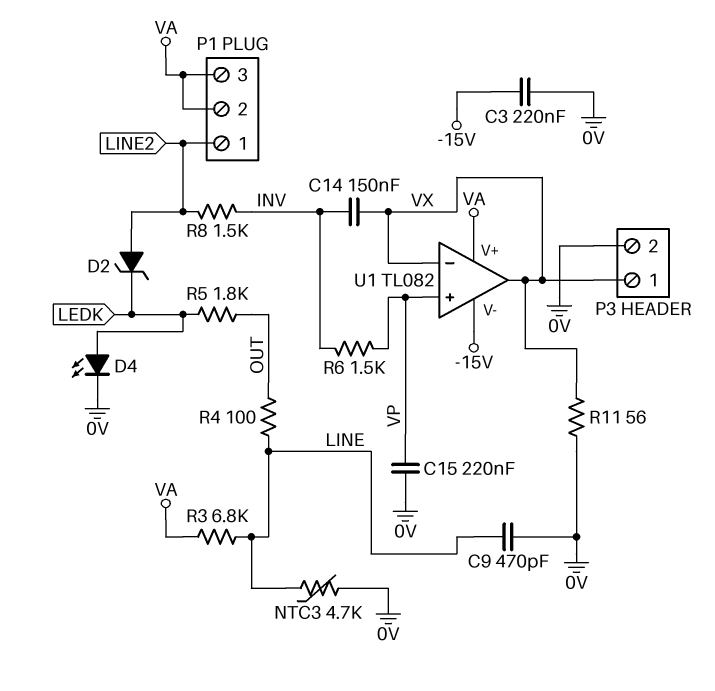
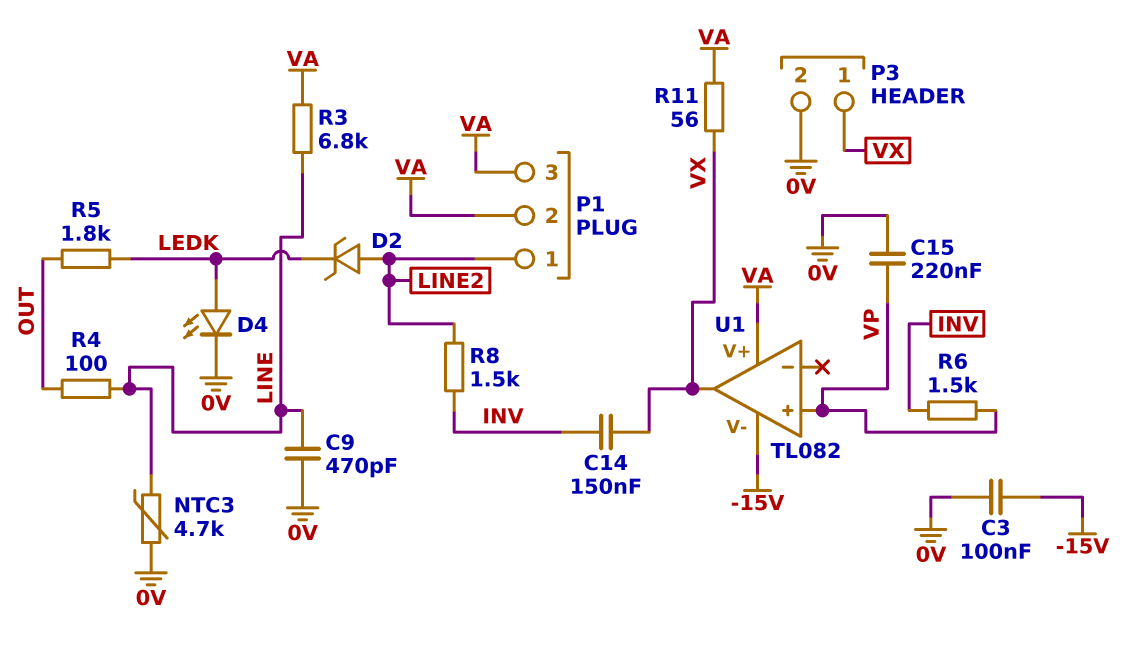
C3: 220nF (-15V, 0V) -> 100nF (-15V, 0V)
R11: 56 (0V, VX) -> 56 (VA, VX)
U1 pin in-: VX -> none

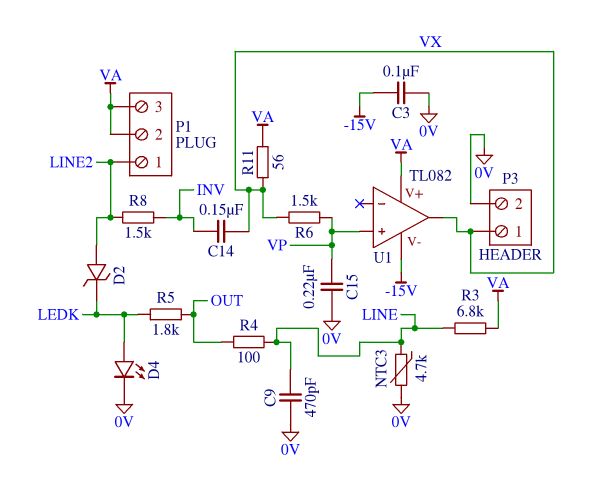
R6: 1.5k (INV, VP) -> 1.5k (VP, VX)

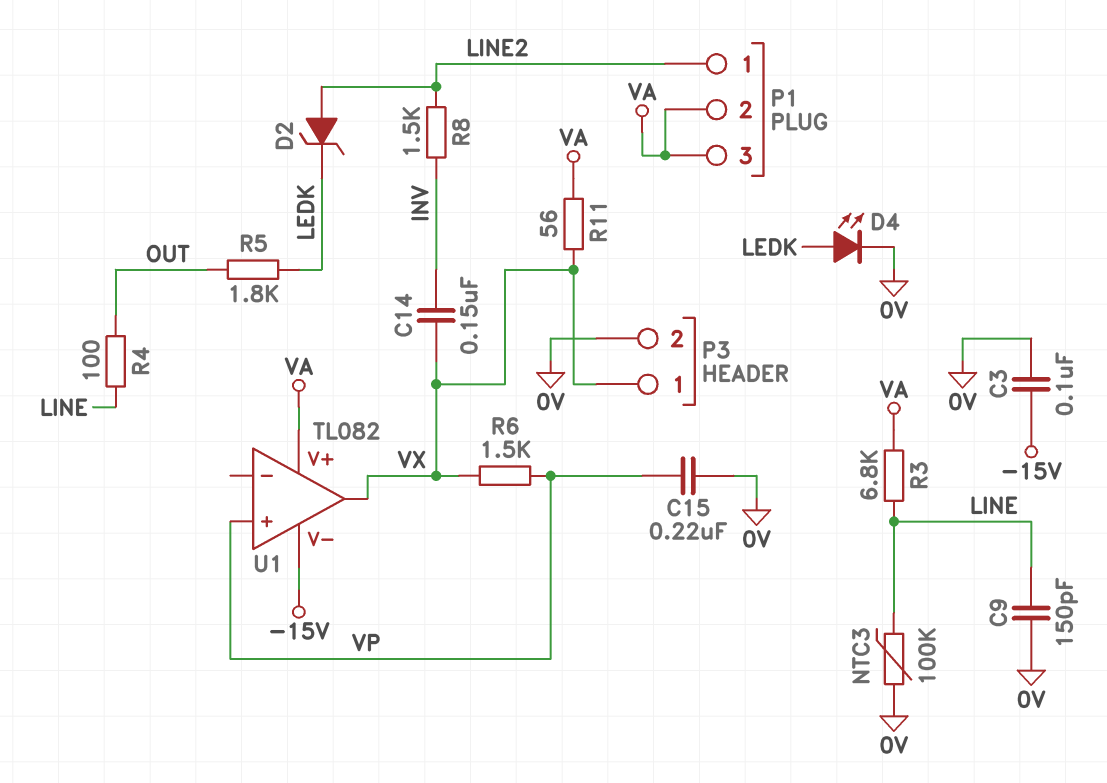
C9: 470pF (0V, LINE) -> 150pF (0V, LINE)
NTC3: 4.7k (0V, LINE) -> 100k (0V, LINE)

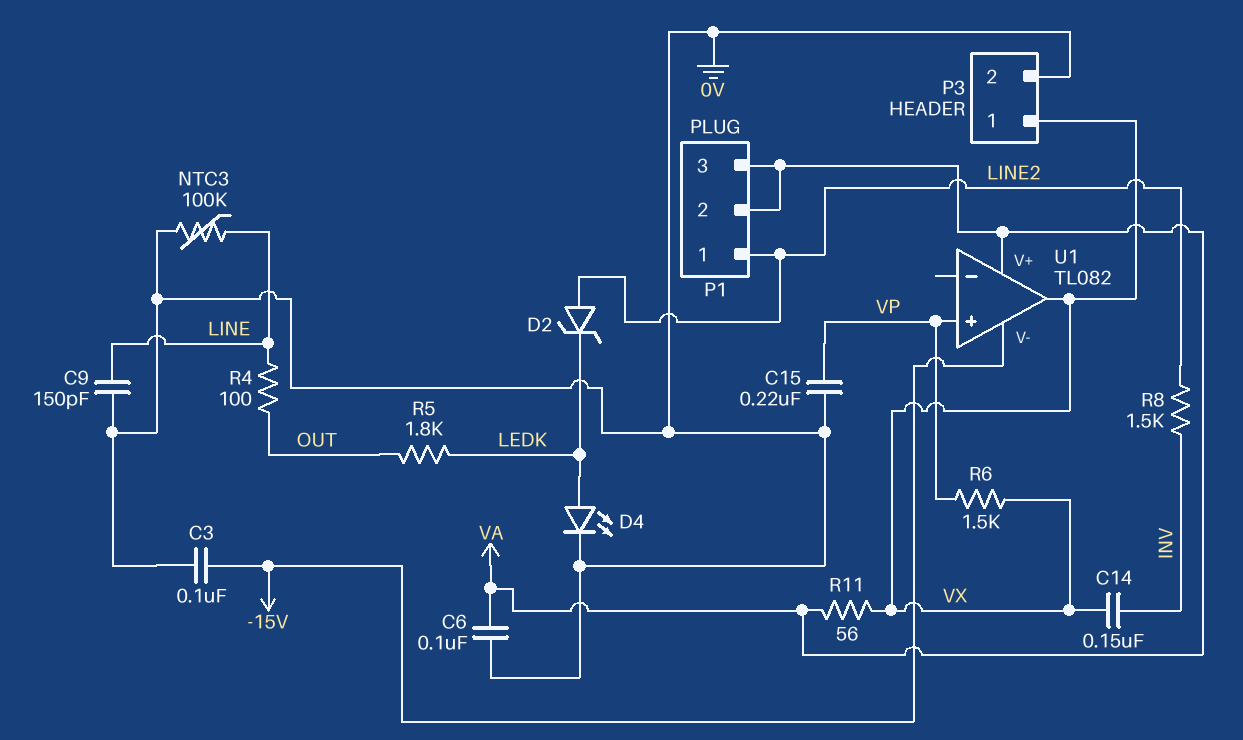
C6: none -> 100nF (0V, VA)
R3: 6.8k (LINE, VA) -> none

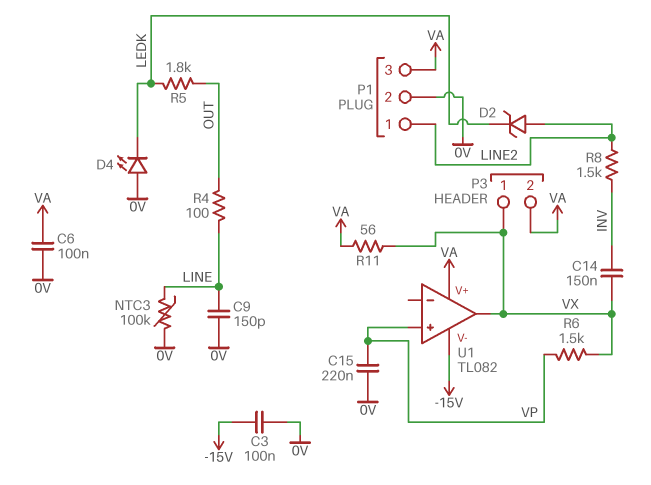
D4: LED (A LEDK, K 0V) -> LED (A 0V, K LEDK)
P1 pin 2: VA -> 0V
P3 pin 2: 0V -> VA

